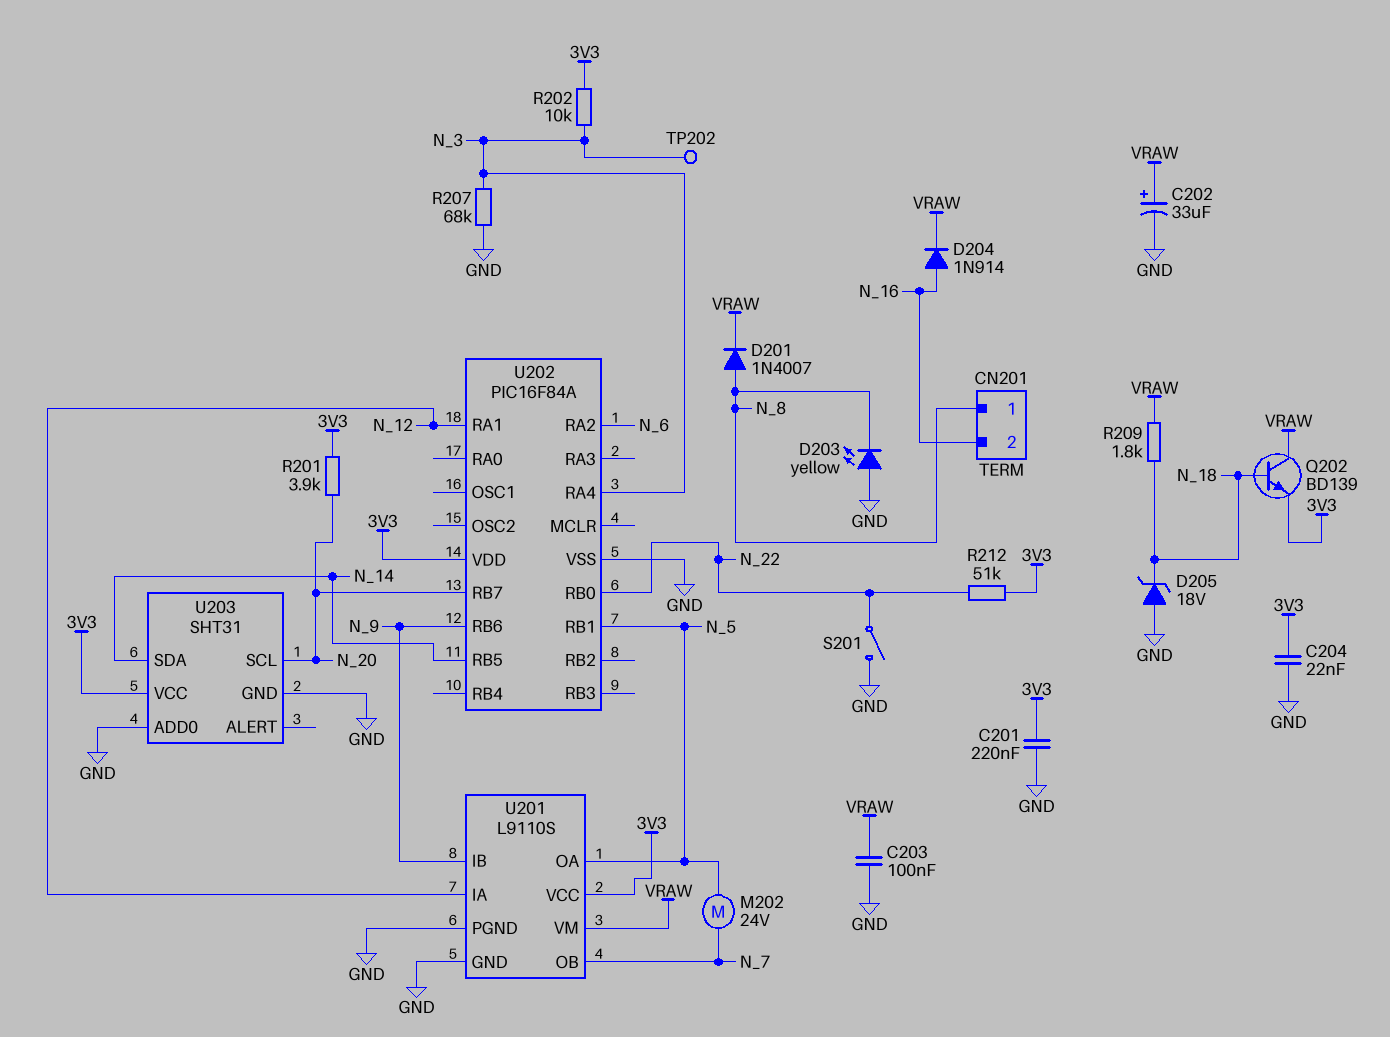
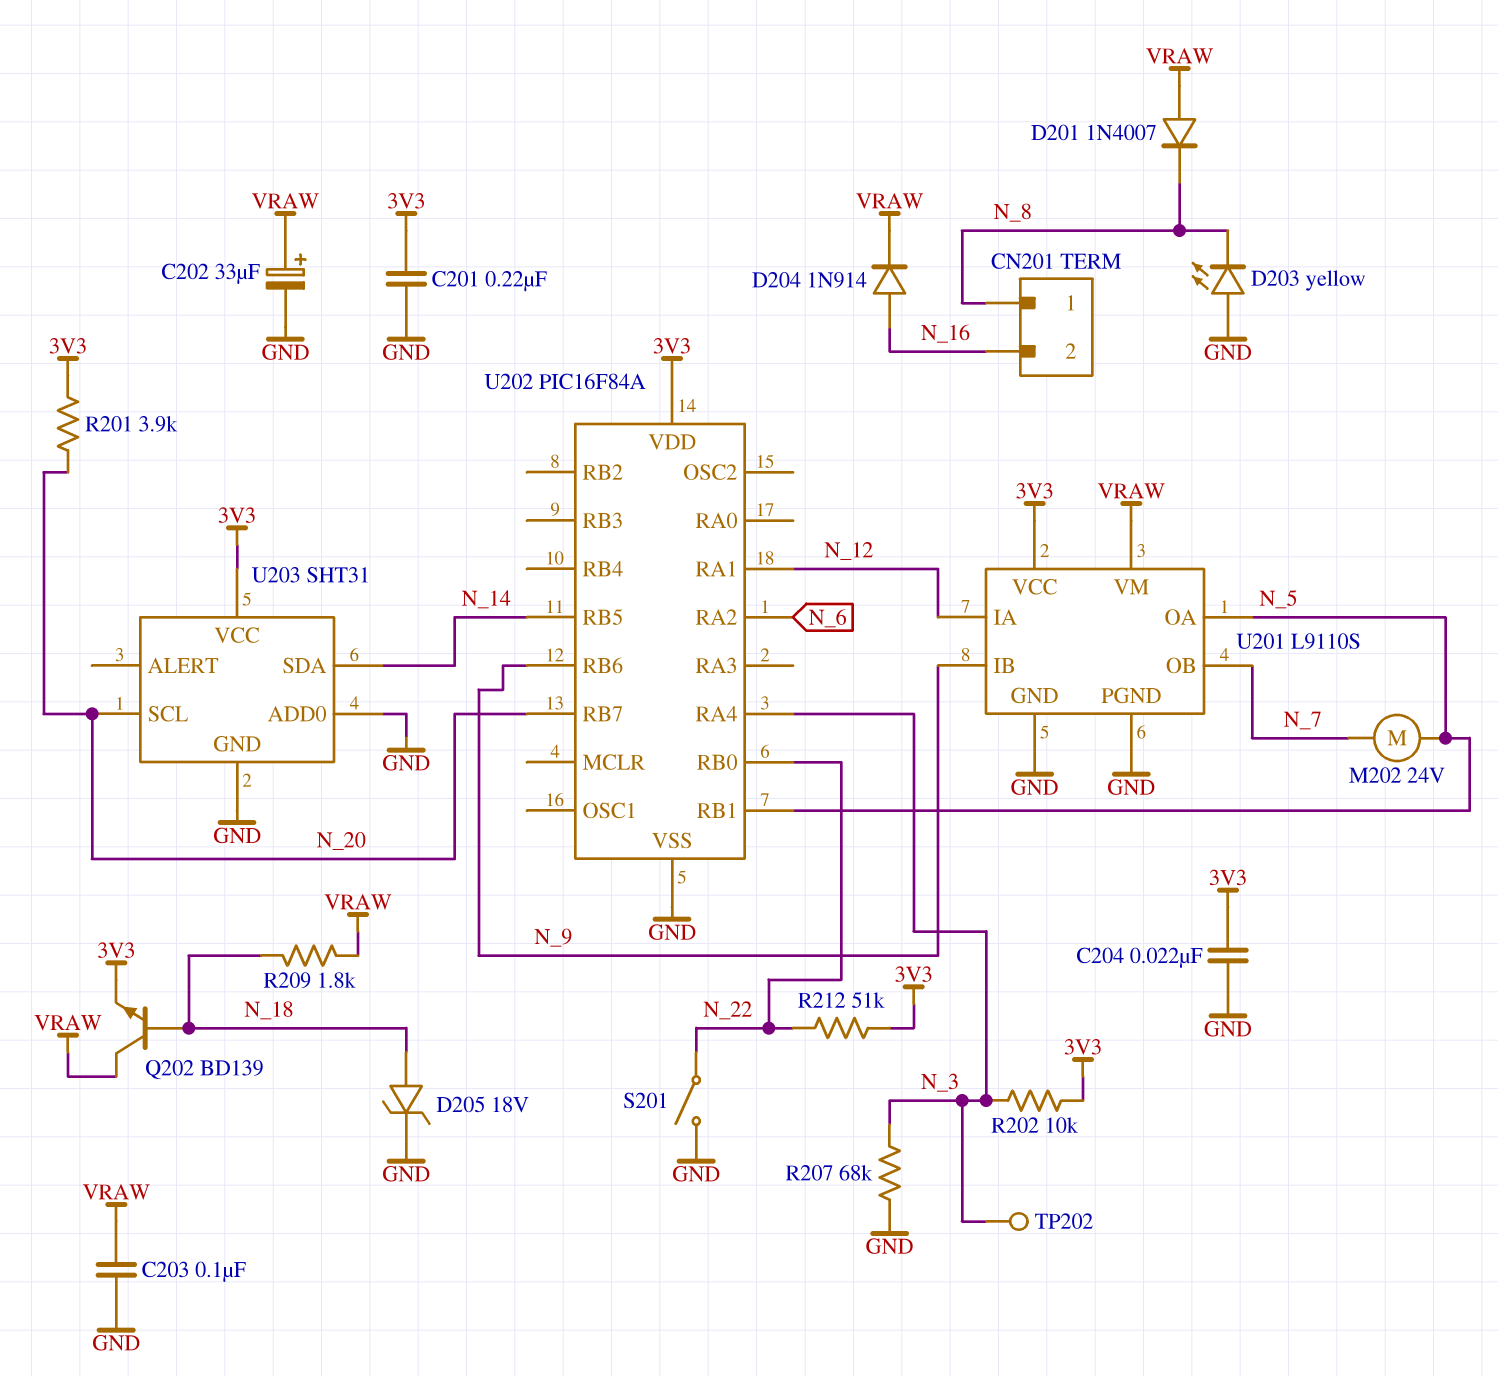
D201: diode 1N4007 (A N_8, K VRAW) -> diode 1N4007 (A VRAW, K N_8)
D205: zener 18V (A GND, K N_18) -> zener 18V (A N_18, K GND)

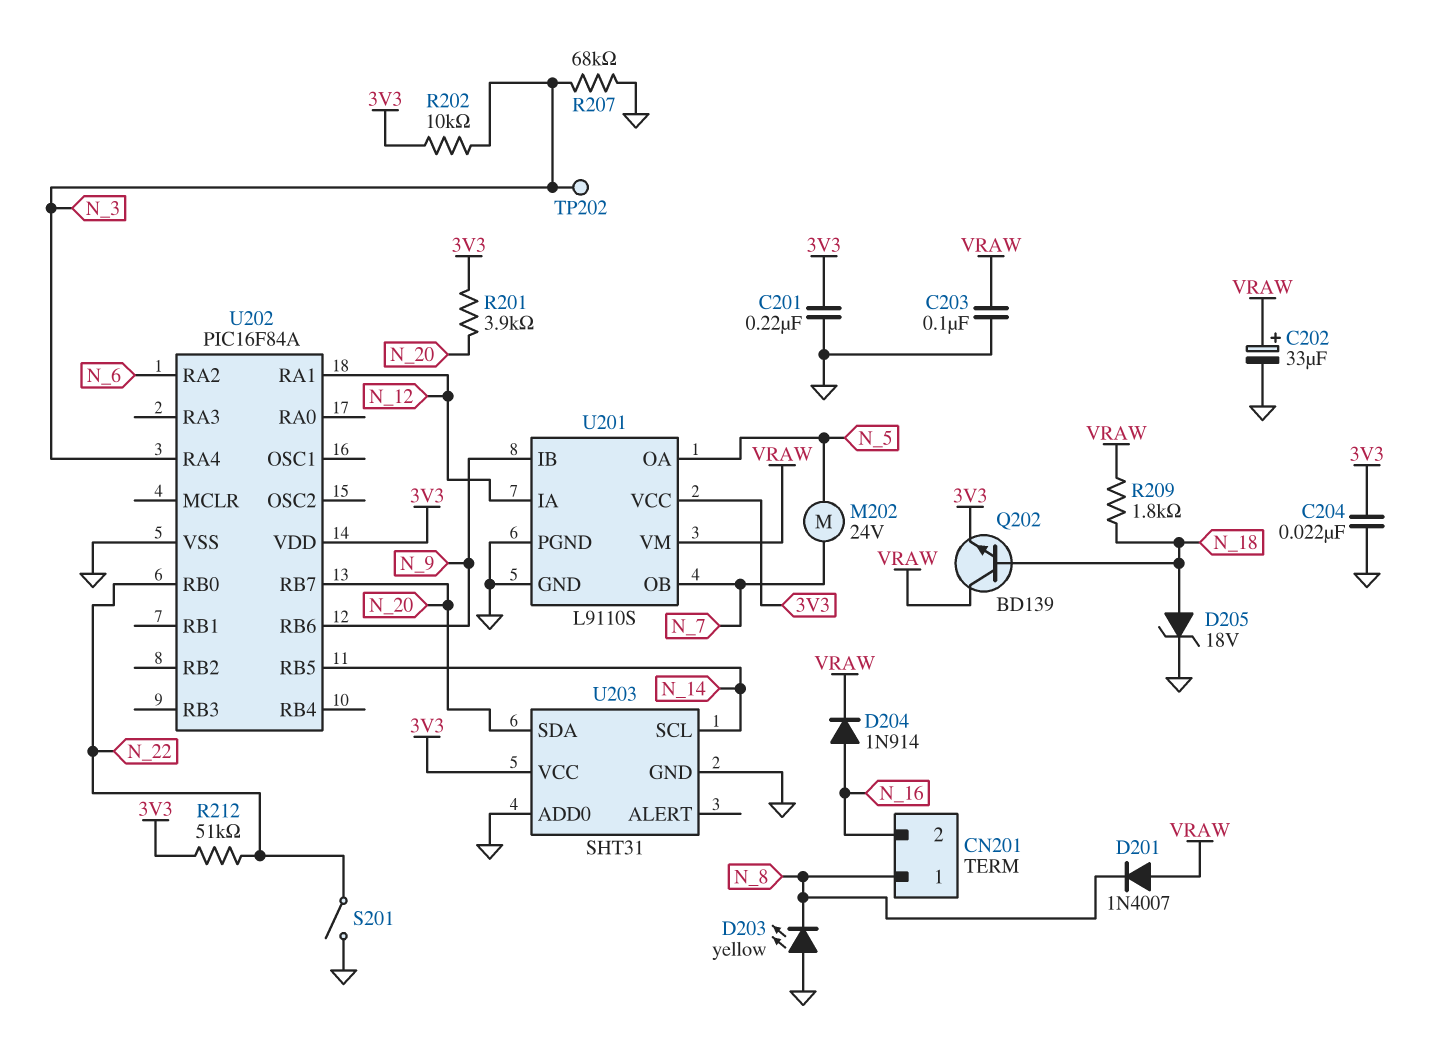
U202 pin RB1: N_5 -> none
U203 pin SCL: N_20 -> N_14
U203 pin SDA: N_14 -> N_20

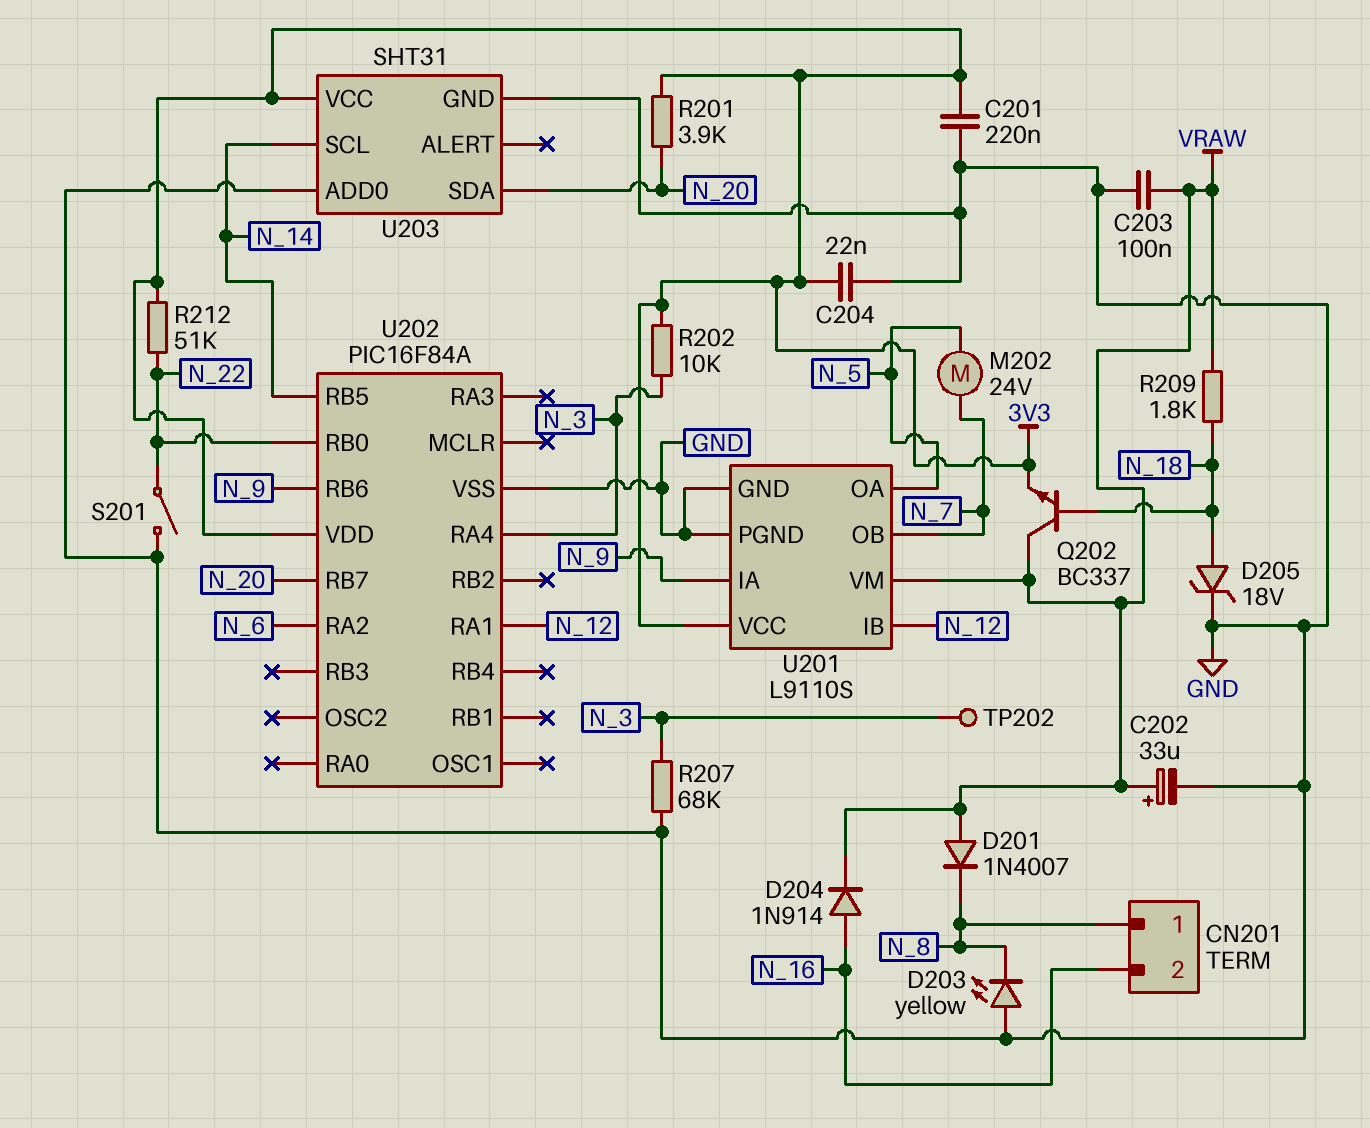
Q202: NPN BD139 (B N_18, C VRAW, E 3V3) -> NPN BC337 (B N_18, C VRAW, E 3V3)
U201 pin IA: N_12 -> N_9
U201 pin IB: N_9 -> N_12

